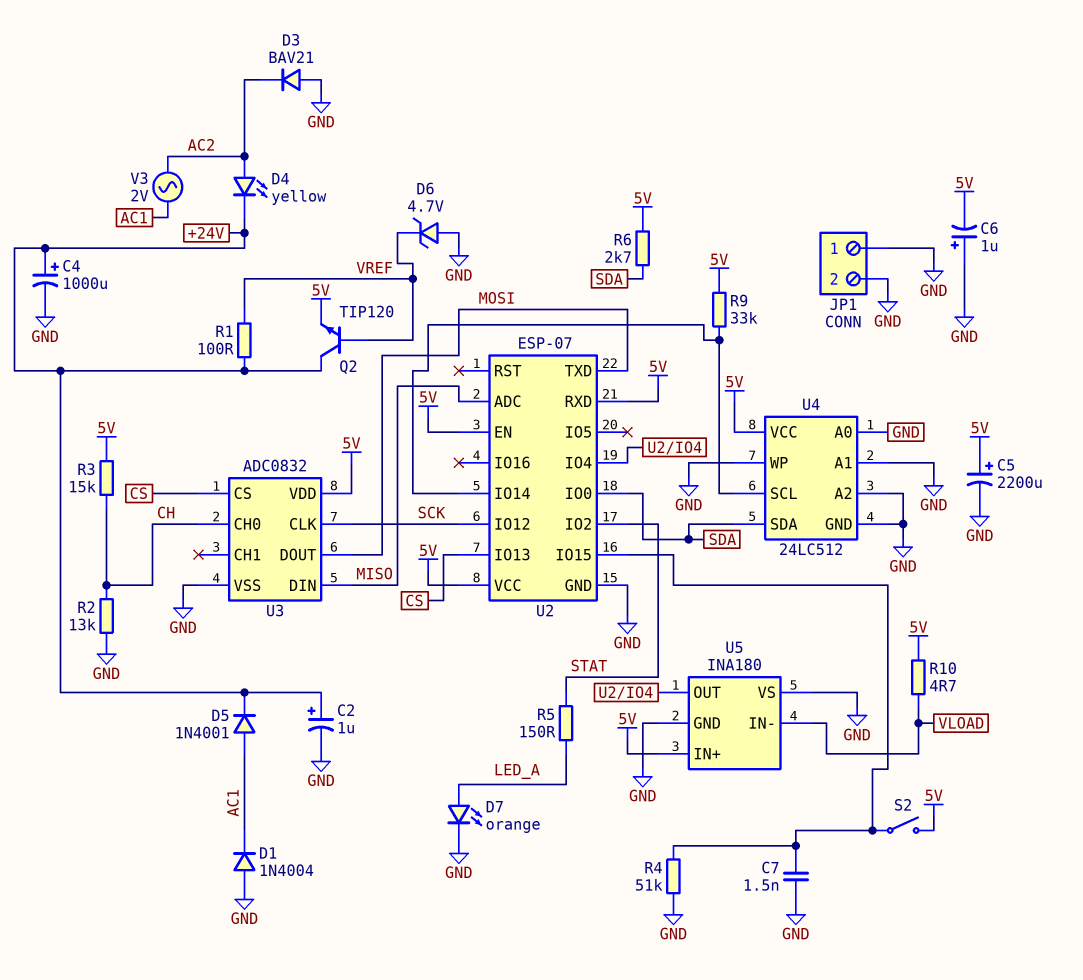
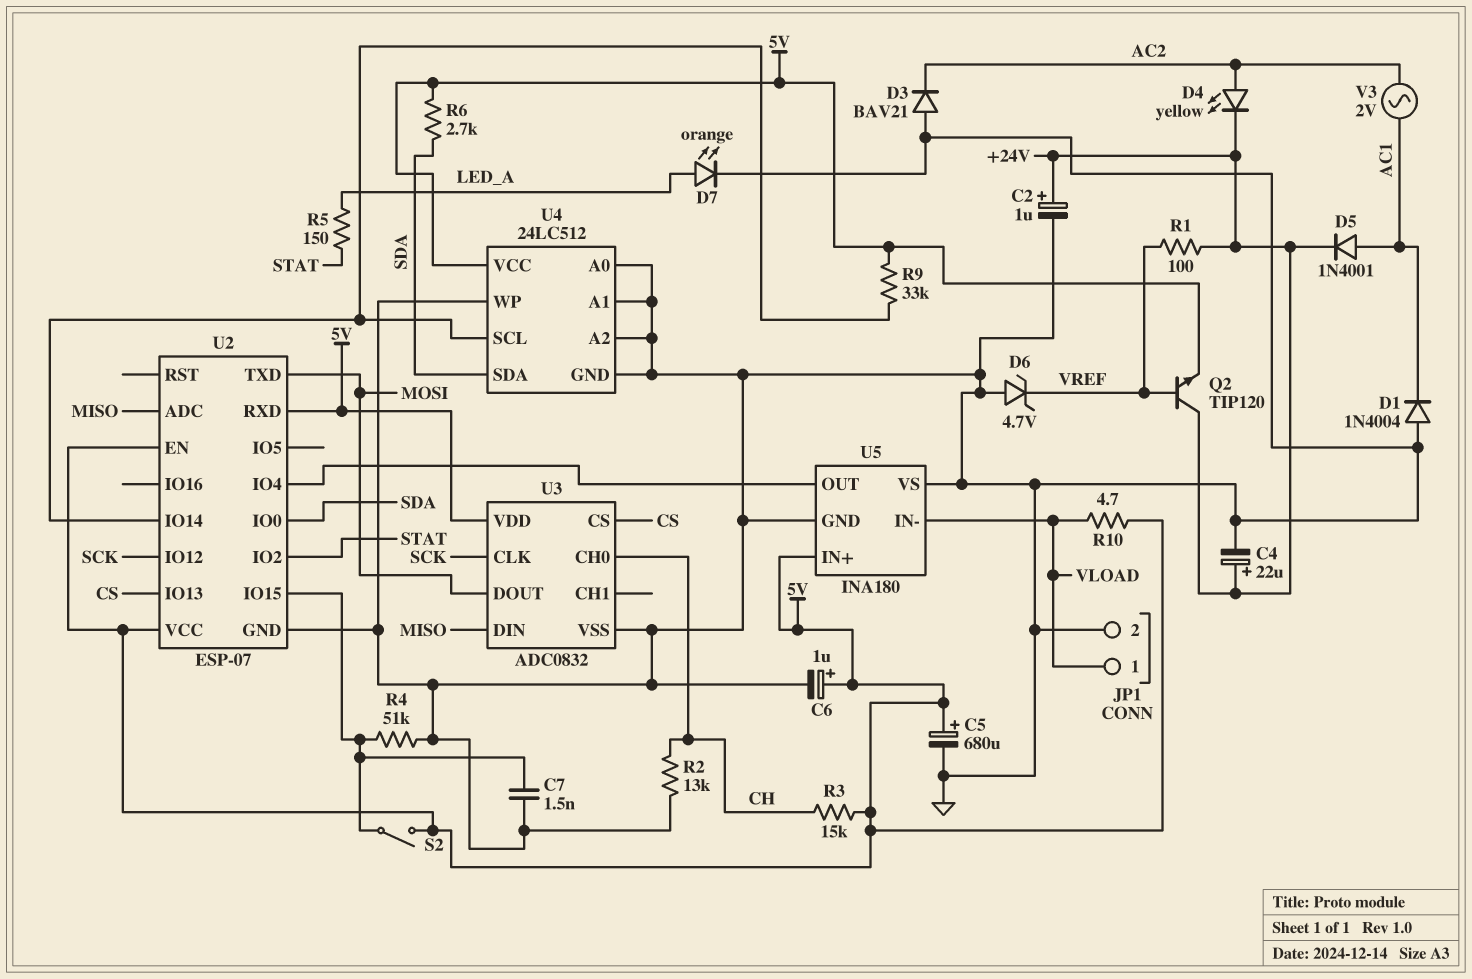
C4: 1000uF (plus +24V, minus GND) -> 22uF (plus +24V, minus GND)
C5: 2200uF (plus 5V, minus GND) -> 680uF (plus 5V, minus GND)
C6: 1uF (plus GND, minus 5V) -> 1uF (plus 5V, minus GND)
JP1 pin 1: GND -> VLOAD

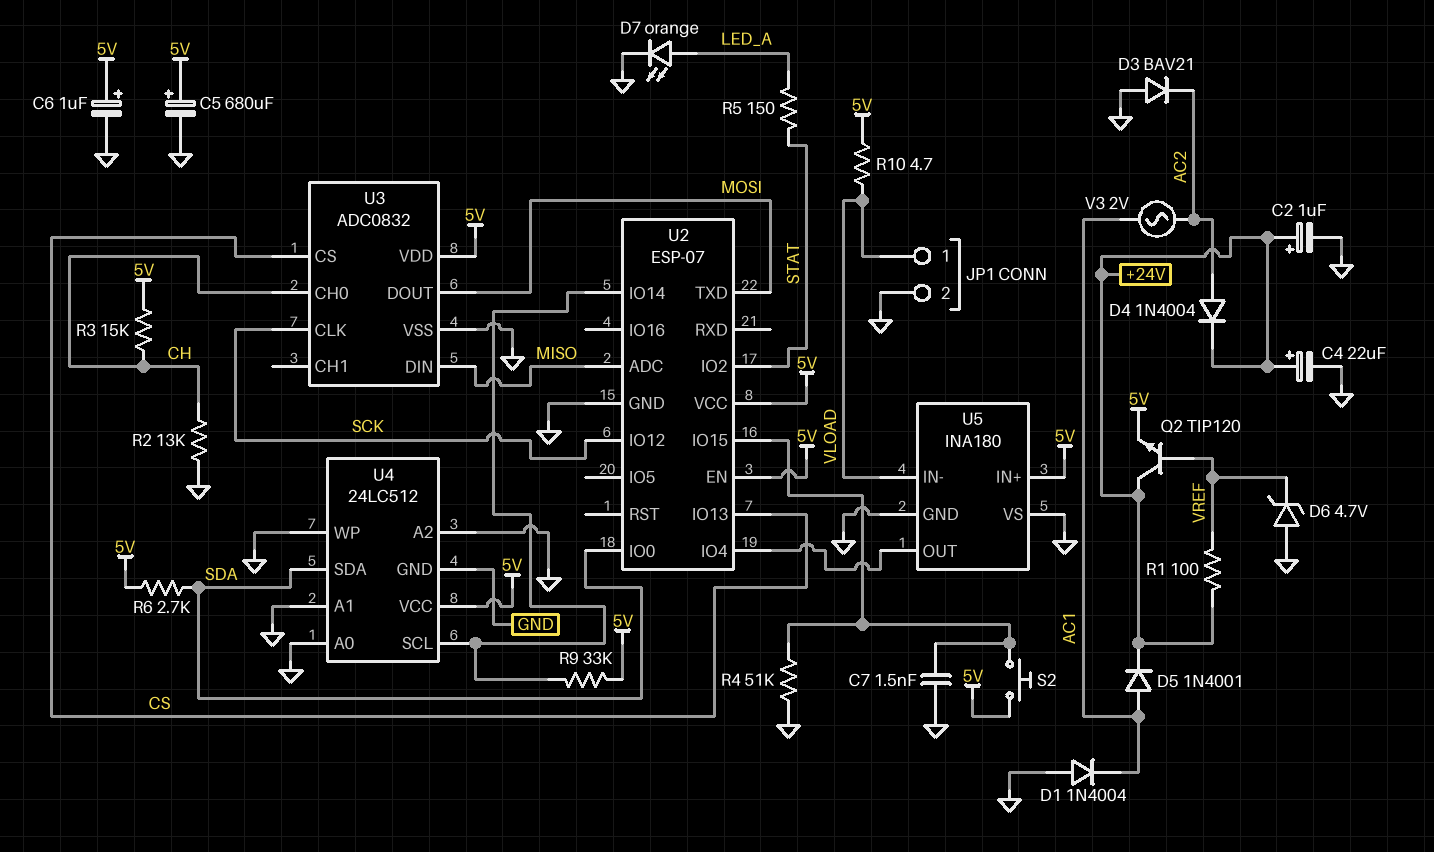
D4: LED yellow (A AC2, K +24V) -> diode 1N4004 (A AC2, K +24V)
S2: switch (5V, U2/IO15) -> button (5V, U2/IO15)
U2 pin RXD: 5V -> none

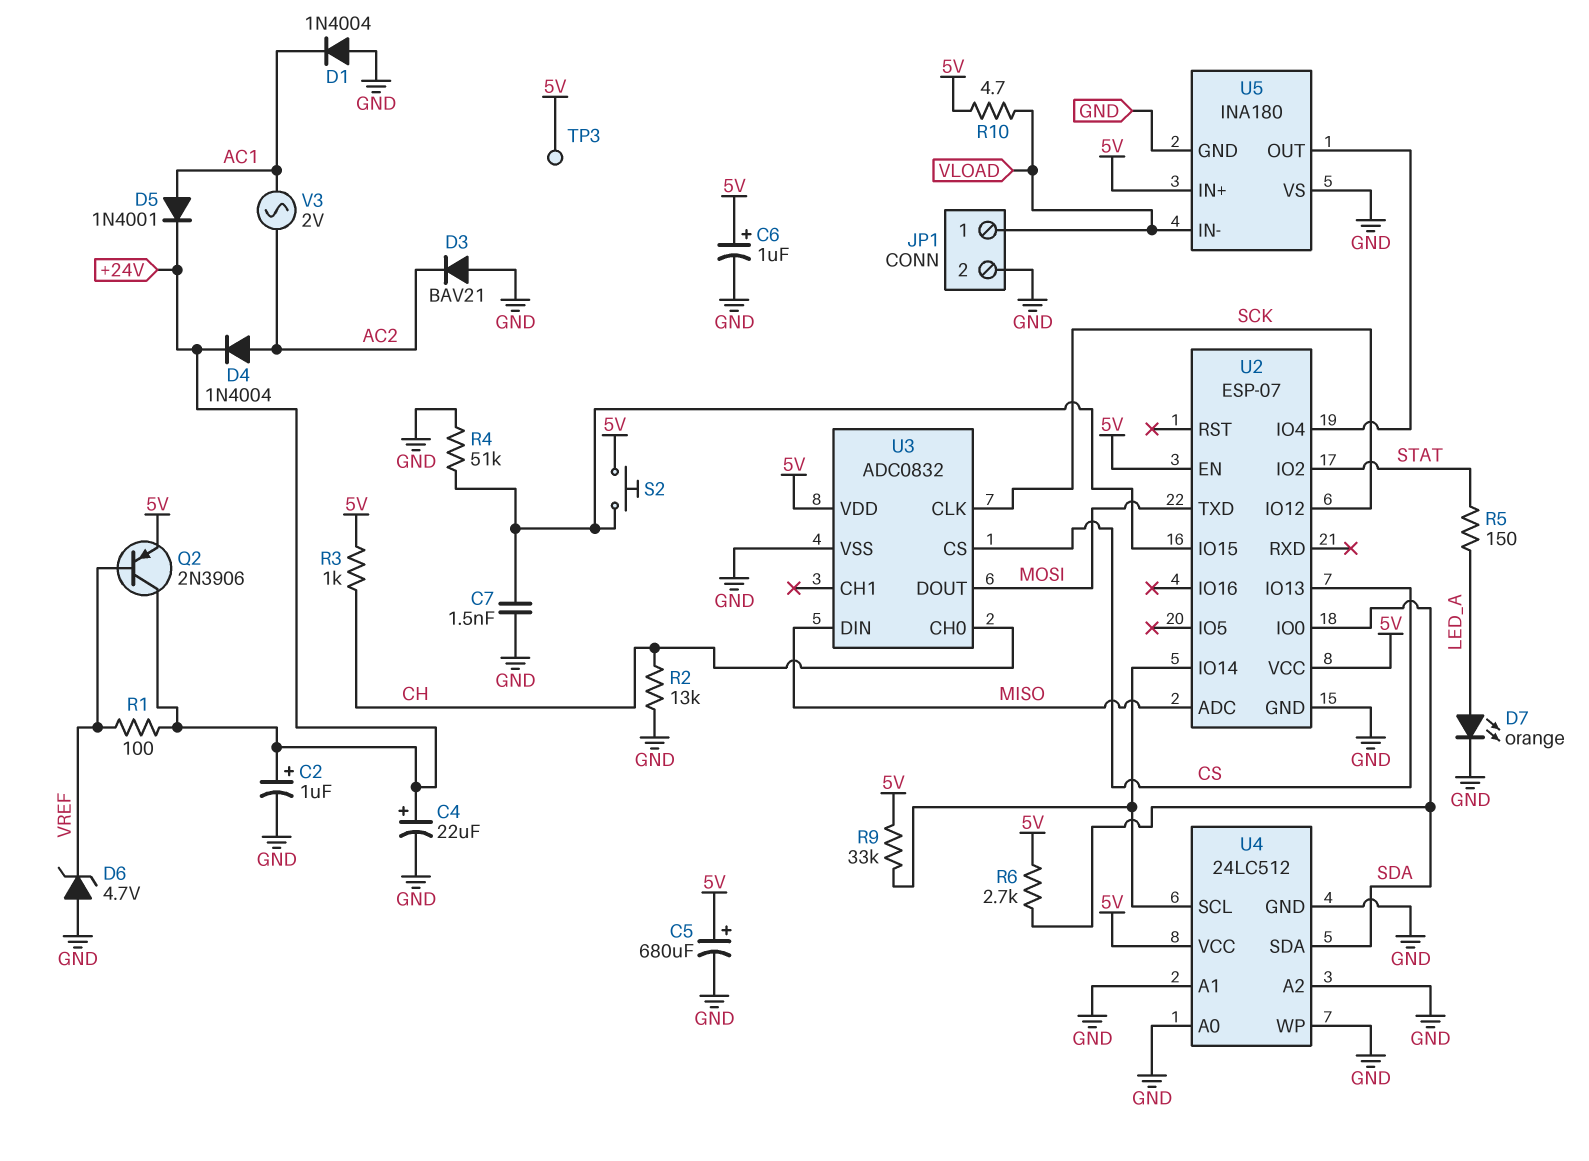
Q2: NPN TIP120 (B VREF, C +24V, E 5V) -> PNP 2N3906 (B VREF, C +24V, E 5V)
R3: 15k (5V, CH) -> 1k (5V, CH)
TP3: none -> test point (5V)

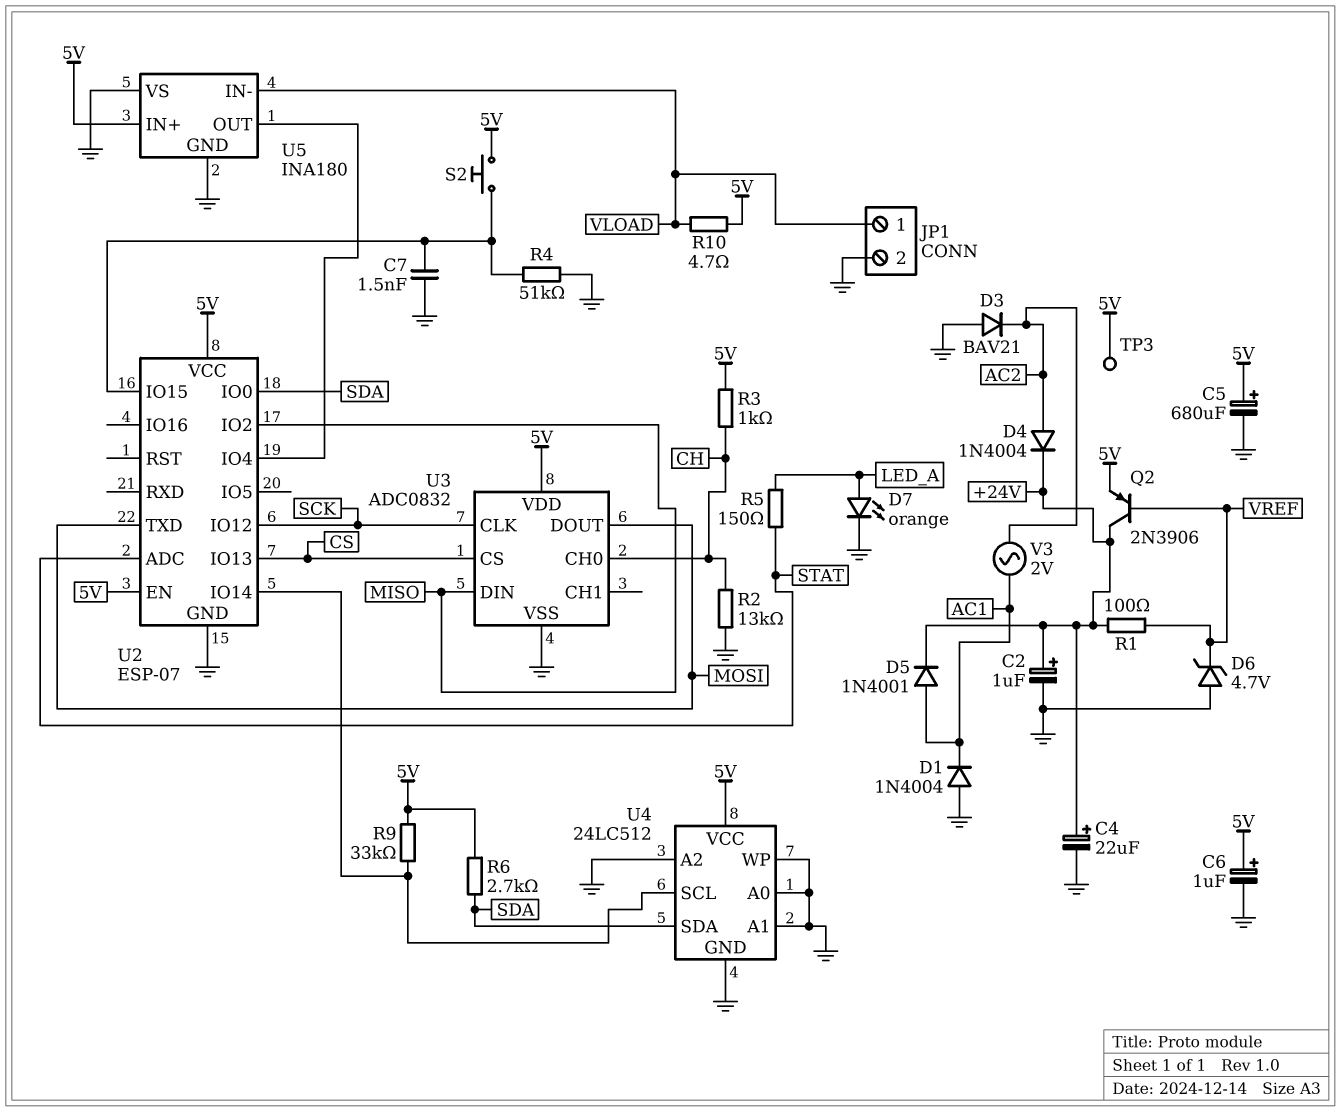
U2 pin ADC: MISO -> STAT
U2 pin IO2: STAT -> MISO

